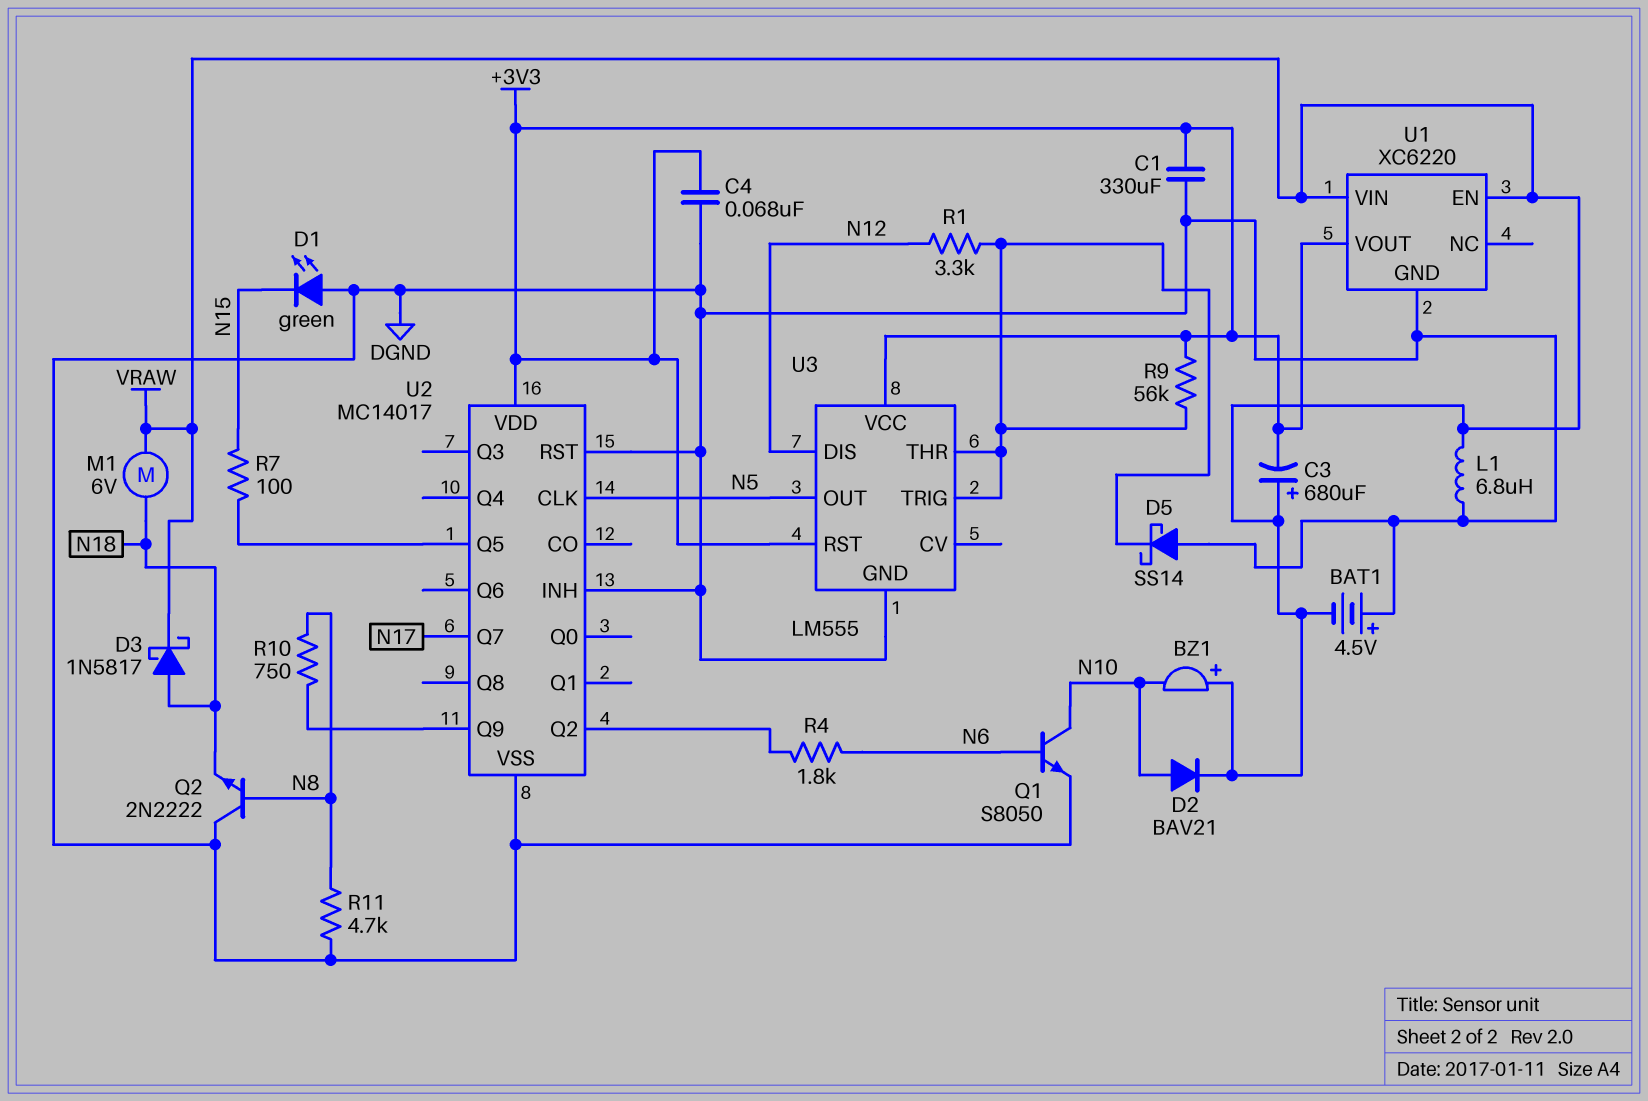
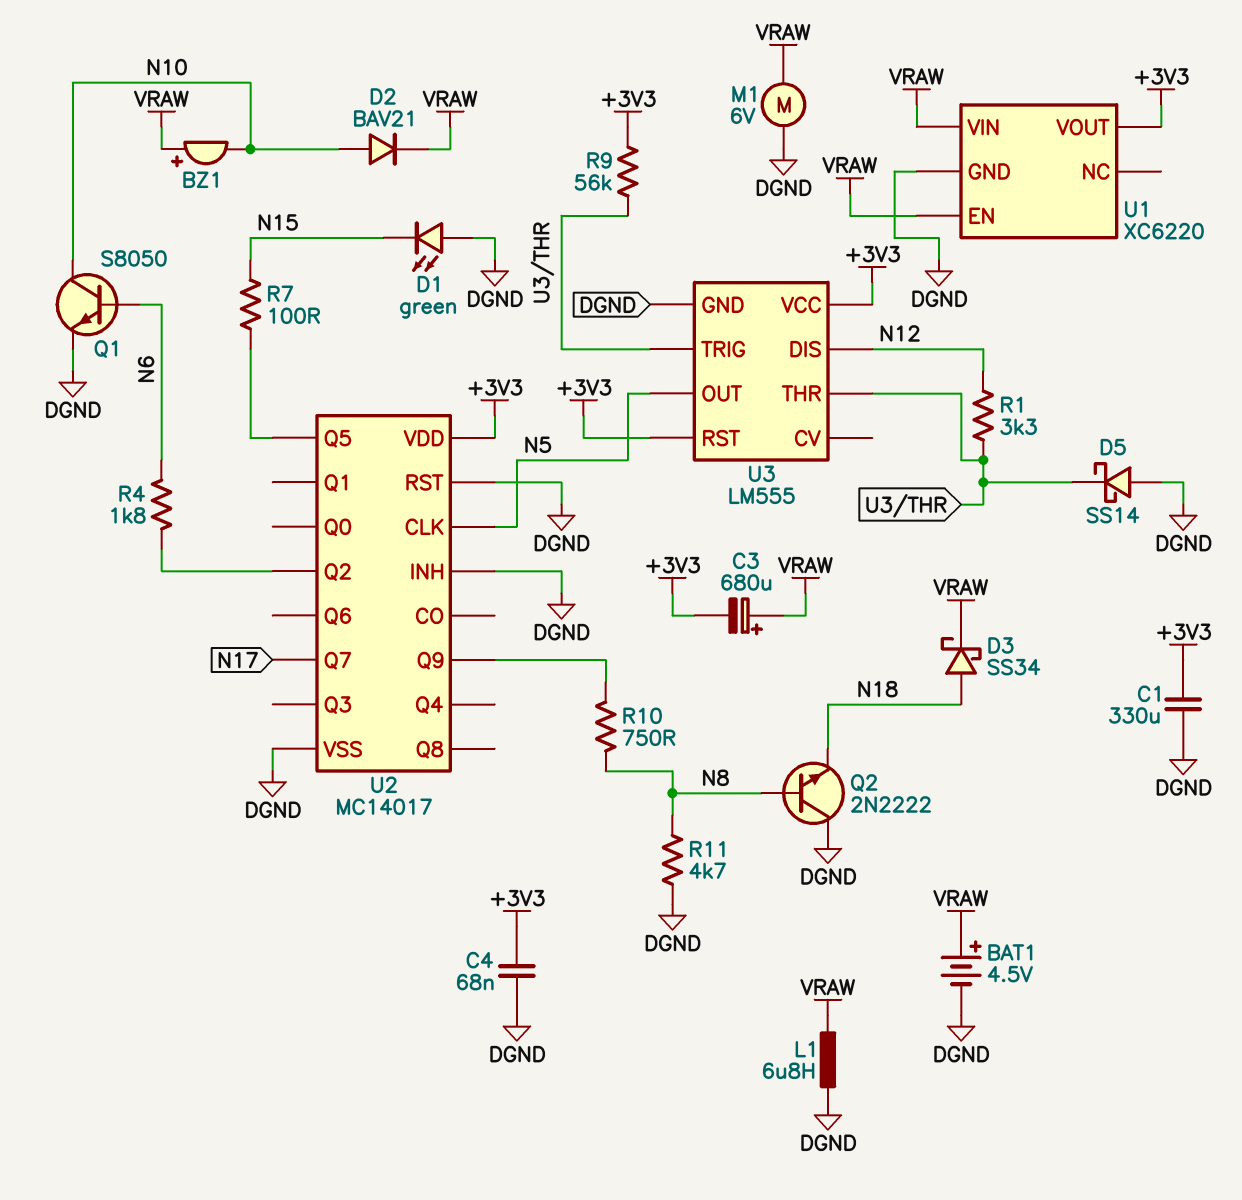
BAT1: 4.5V (plus DGND, minus VRAW) -> 4.5V (plus VRAW, minus DGND)
D3: schottky 1N5817 (A N18, K VRAW) -> schottky SS34 (A N18, K VRAW)
M1: motor 6V (N18, VRAW) -> motor 6V (DGND, VRAW)

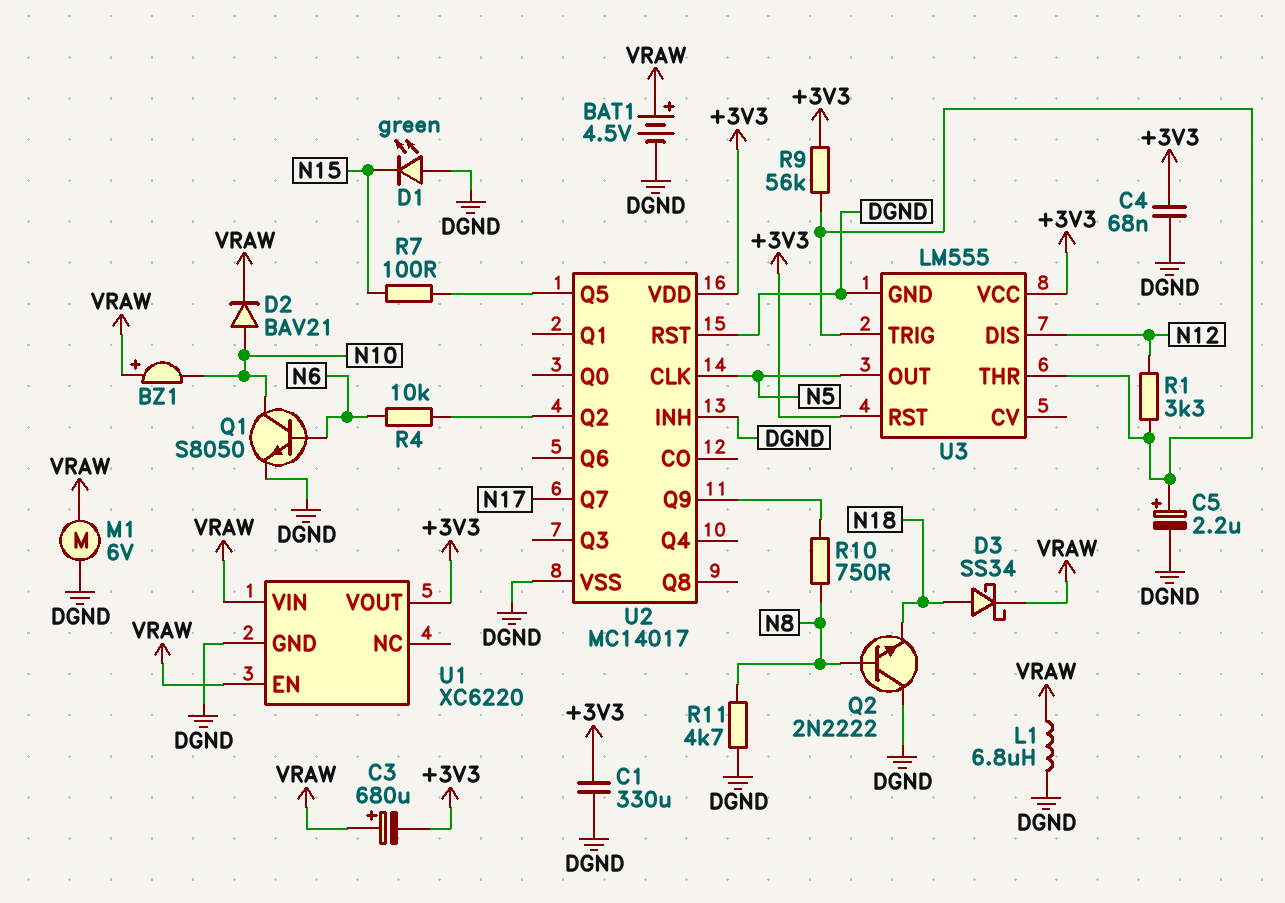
C5: none -> 2.2uF (plus U3/THR, minus DGND)
D5: schottky SS14 (A DGND, K U3/THR) -> none
R4: 1.8k (N6, U2/Q2) -> 10k (N6, U2/Q2)

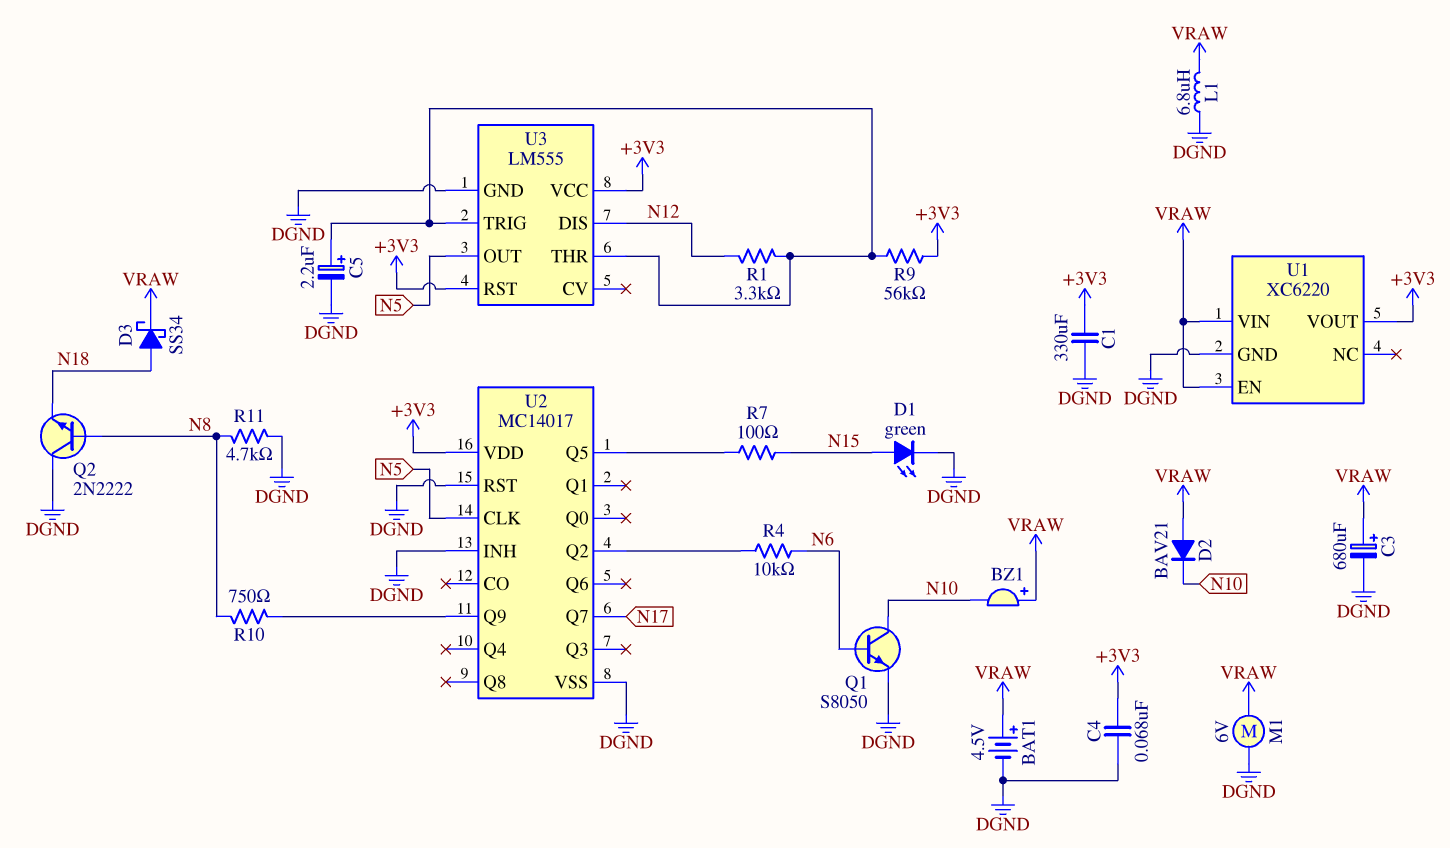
C3: 680uF (plus VRAW, minus +3V3) -> 680uF (plus VRAW, minus DGND)
D1: LED green (A DGND, K N15) -> LED green (A N15, K DGND)
D2: diode BAV21 (A N10, K VRAW) -> diode BAV21 (A VRAW, K N10)

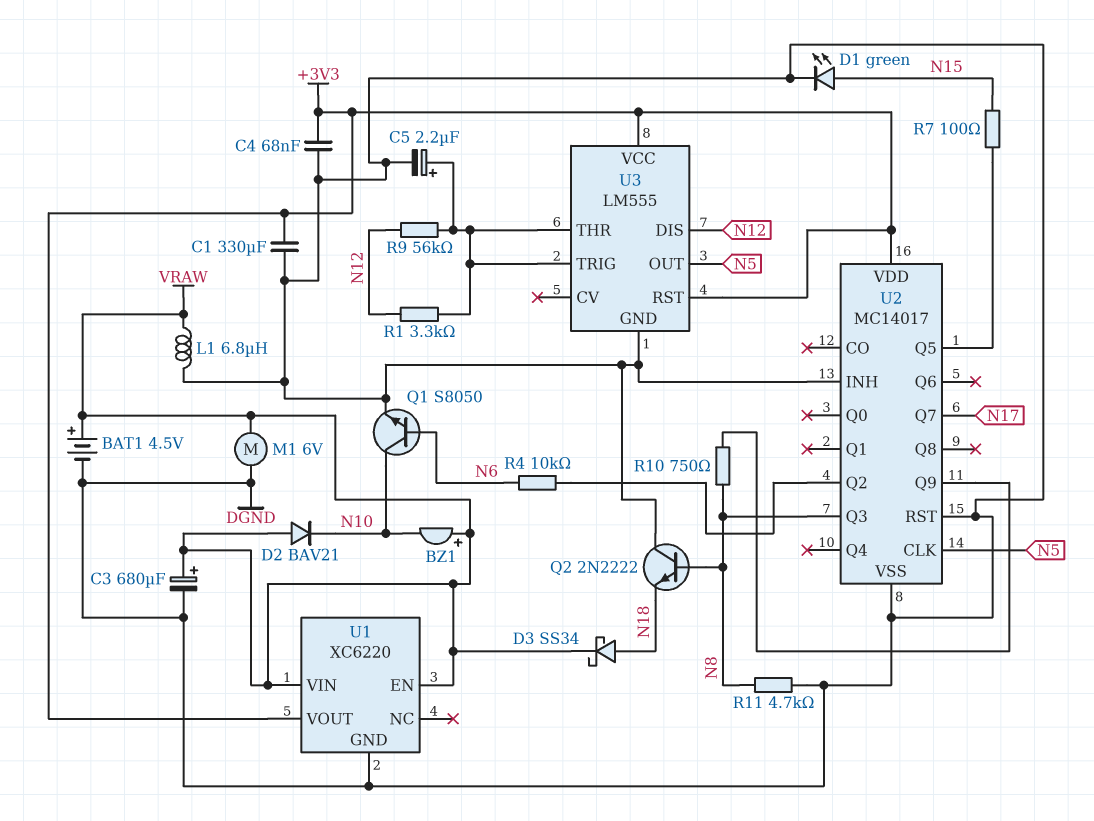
R9: 56k (+3V3, U3/THR) -> 56k (N12, U3/THR)
U2 pin Q3: none -> N8

